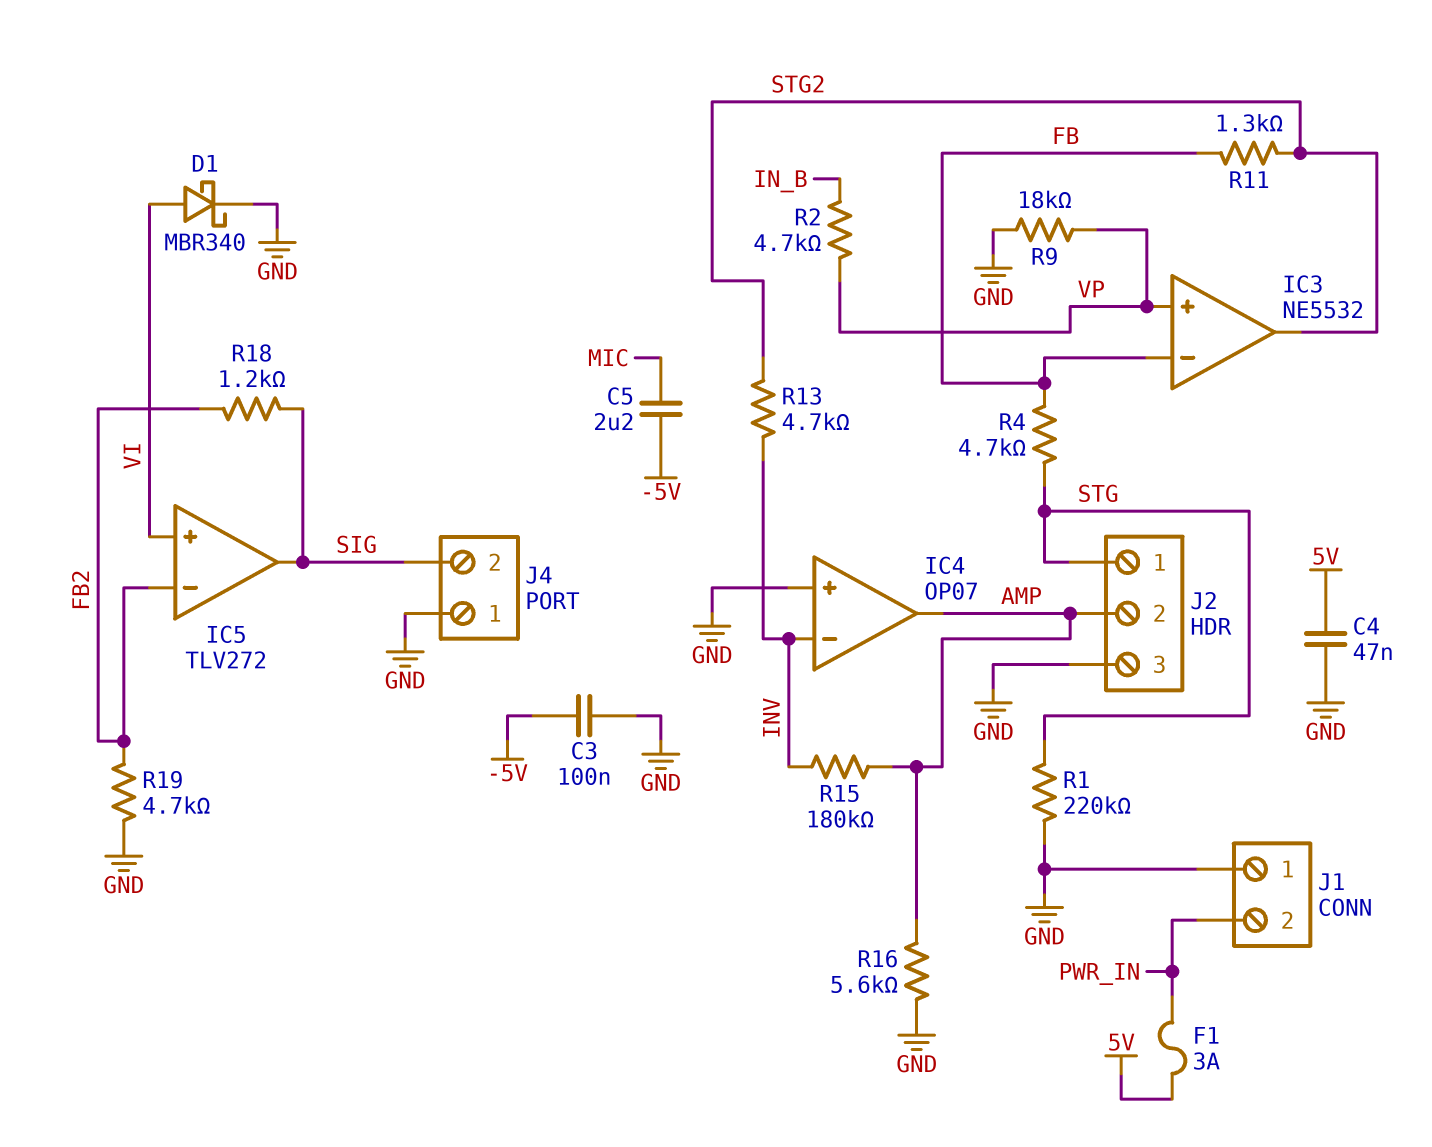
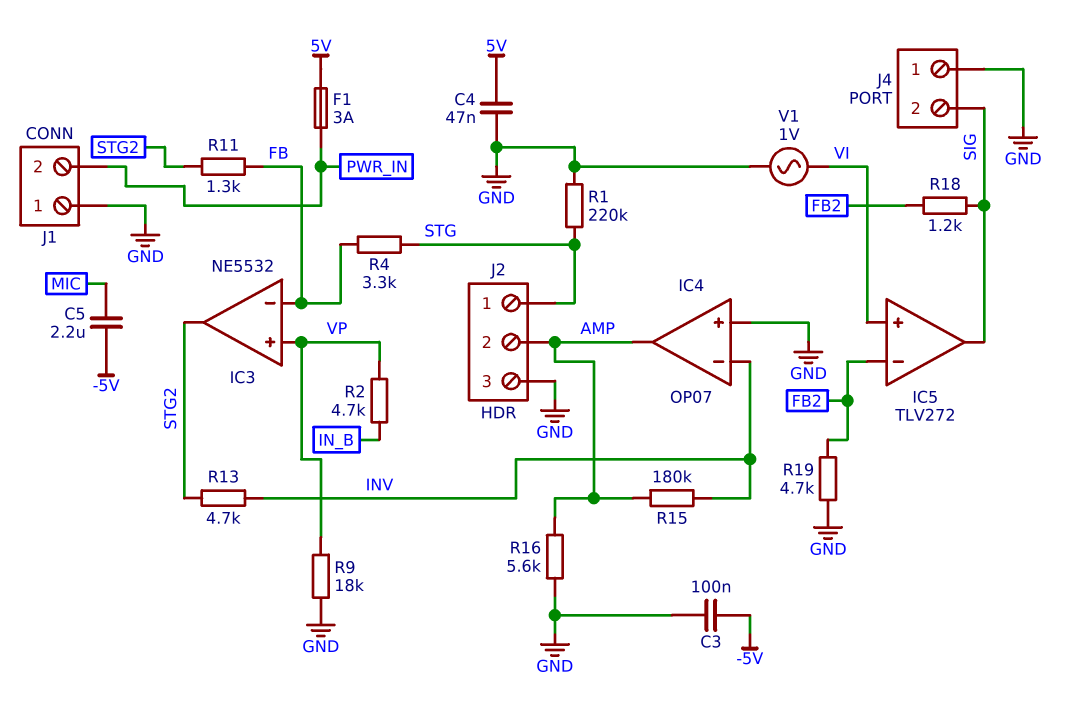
D1: schottky MBR340 (A VI, K GND) -> none
R4: 4.7k (FB, STG) -> 3.3k (FB, STG)
V1: none -> AC 1V (GND, VI)

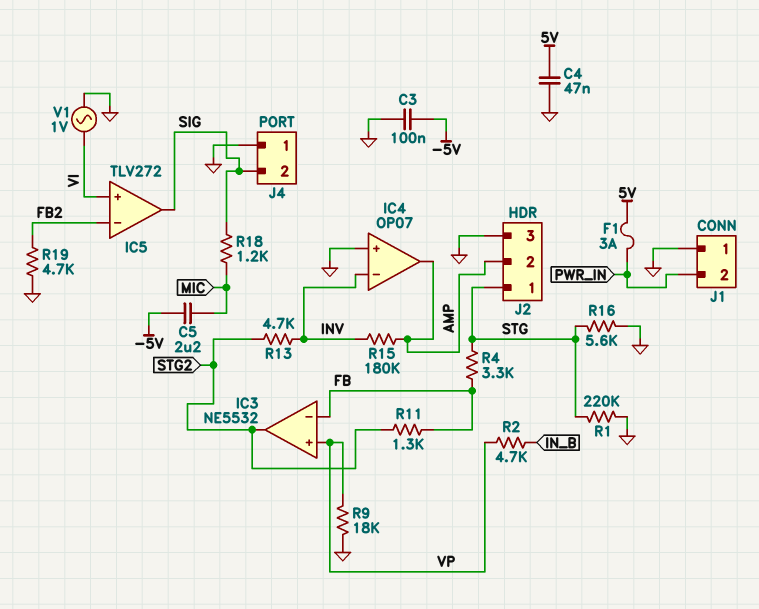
R16: 5.6k (AMP, GND) -> 5.6k (GND, STG)
R18: 1.2k (FB2, SIG) -> 1.2k (MIC, SIG)

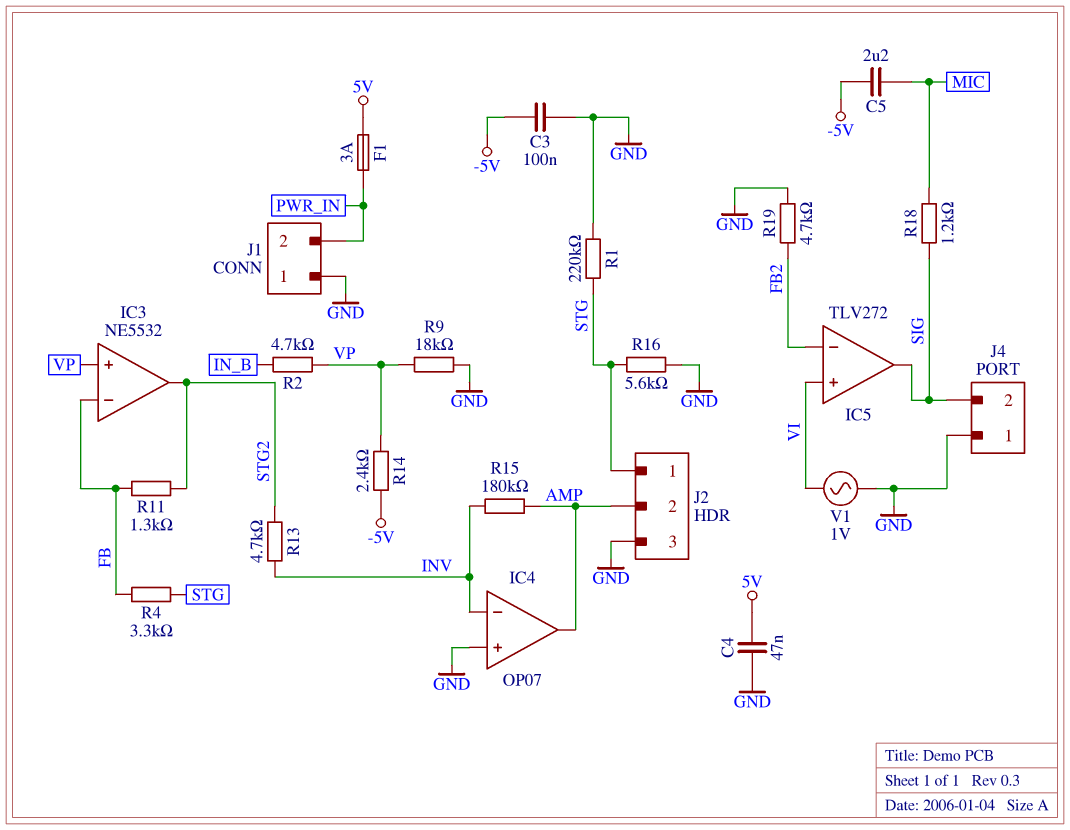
R14: none -> 2.4k (-5V, VP)

